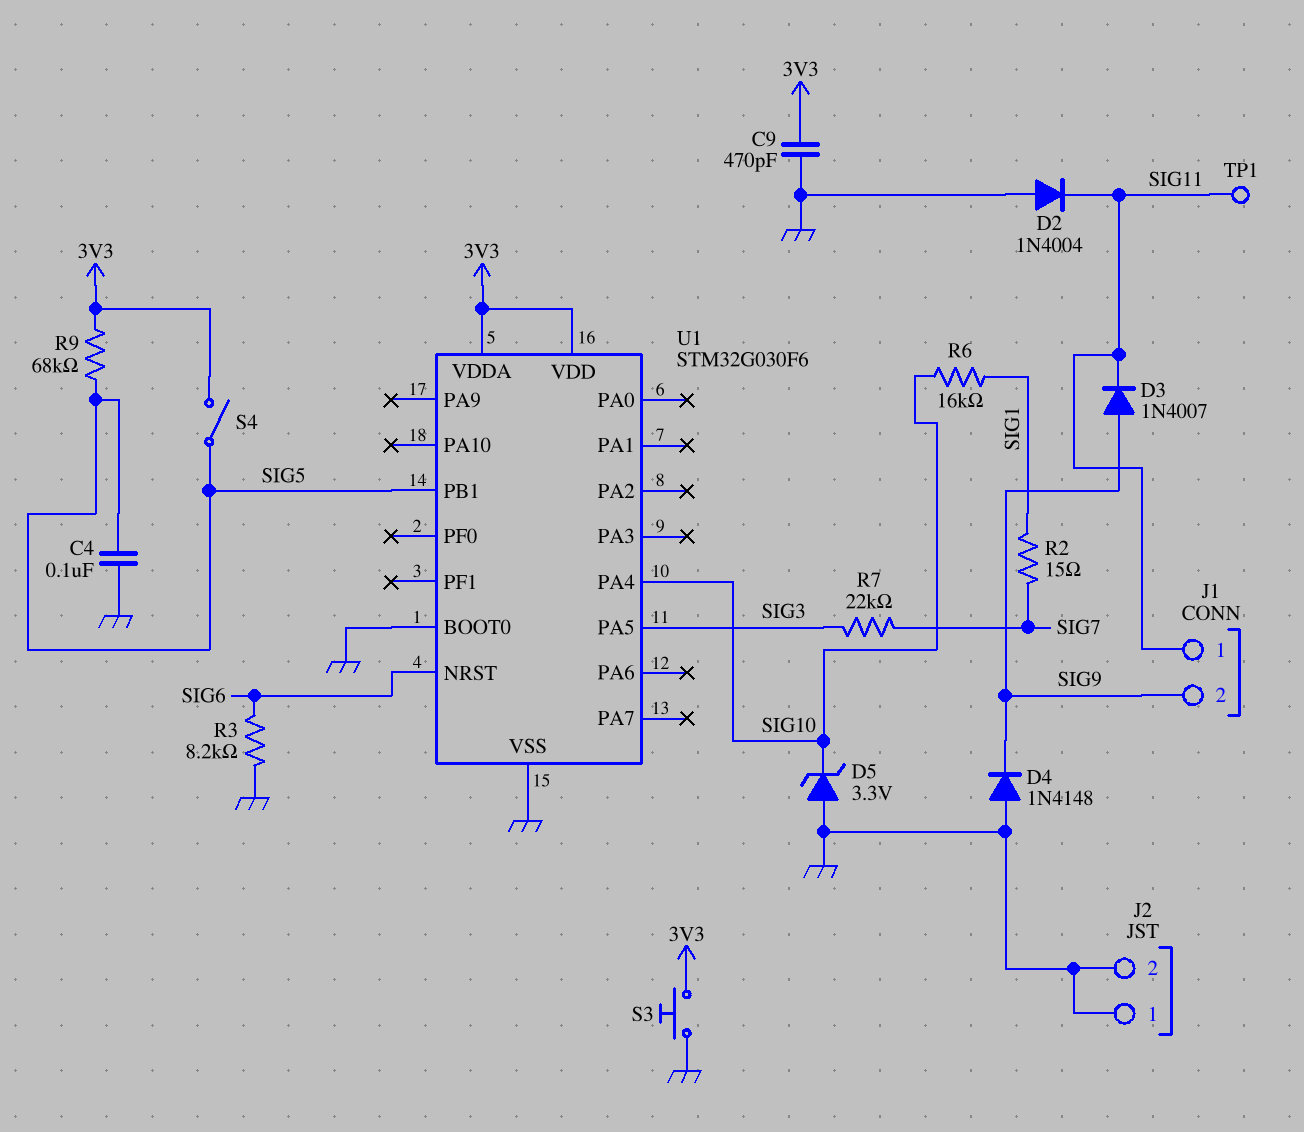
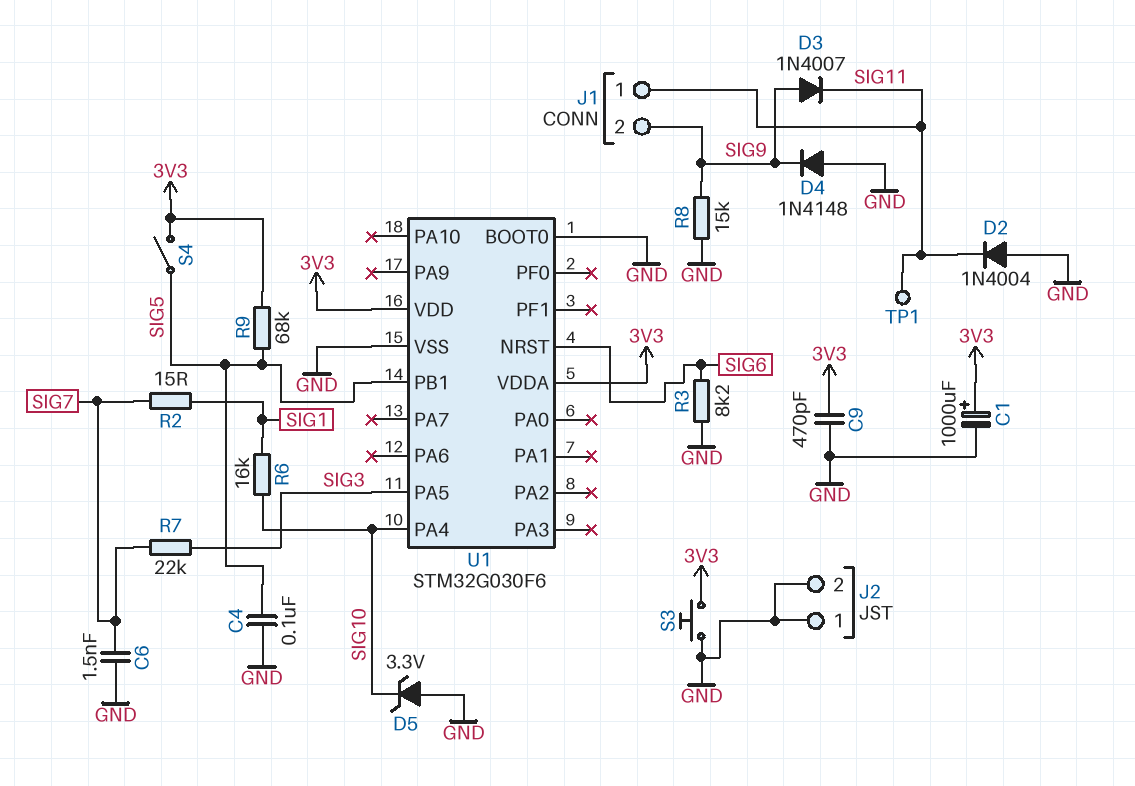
C1: none -> 1000uF (plus 3V3, minus GND)
C6: none -> 1.5nF (GND, SIG7)
R8: none -> 15k (GND, SIG9)

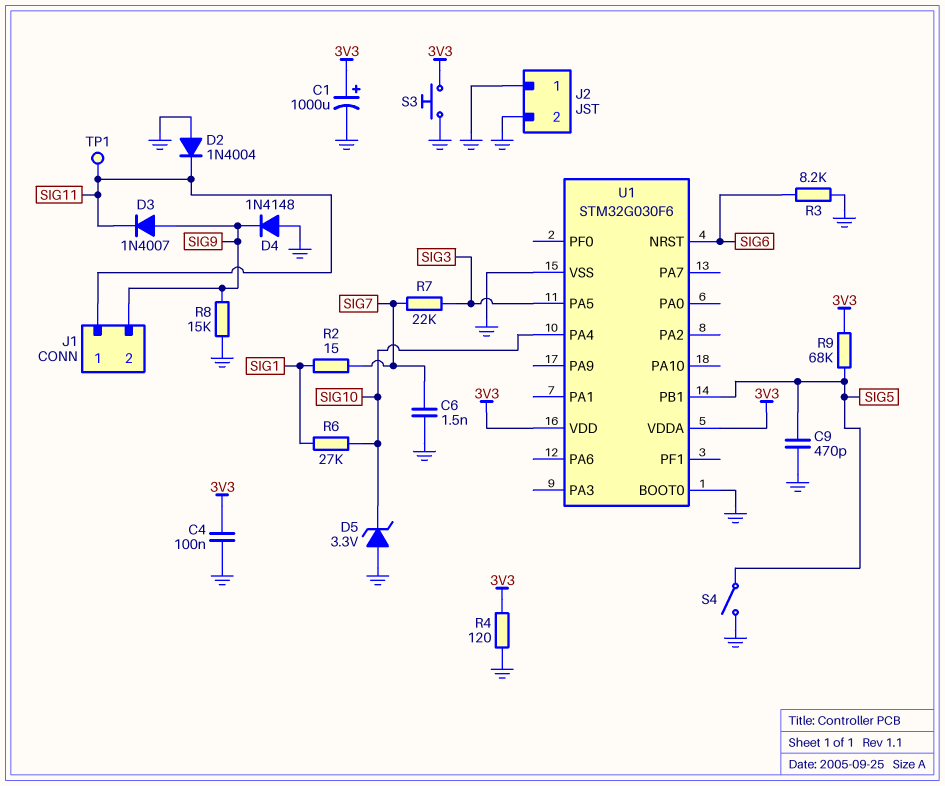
C4: 100nF (GND, SIG5) -> 100nF (3V3, GND)
C9: 470pF (3V3, GND) -> 470pF (GND, SIG5)
R4: none -> 120 (3V3, GND)
R6: 16k (SIG1, SIG10) -> 27k (SIG1, SIG10)
S4: switch (3V3, SIG5) -> switch (GND, SIG5)

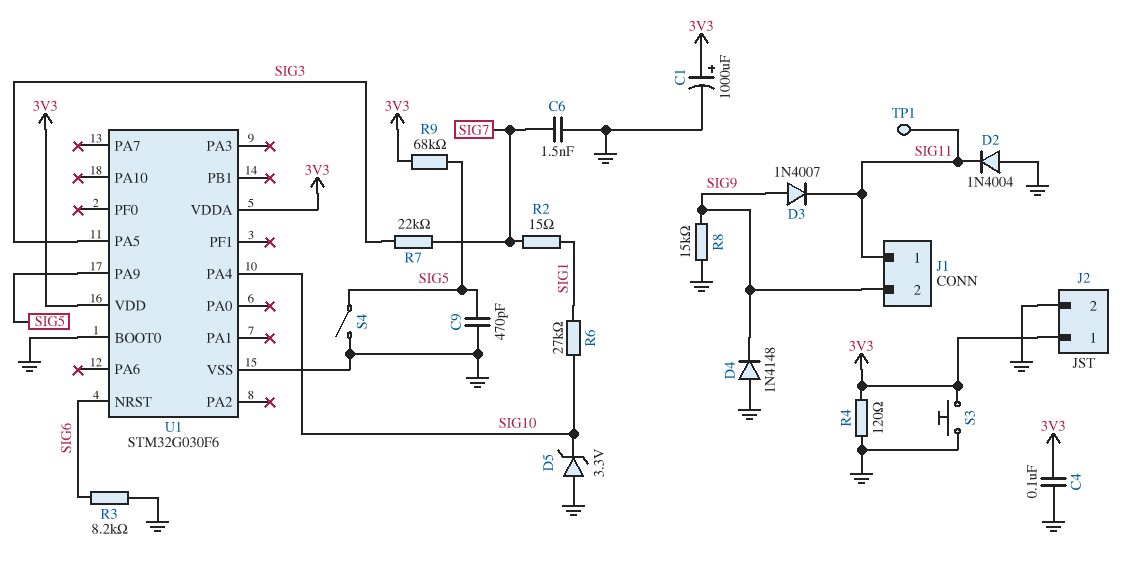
J2 pin 1: GND -> 3V3
U1 pin PA9: none -> SIG5
U1 pin PB1: SIG5 -> none

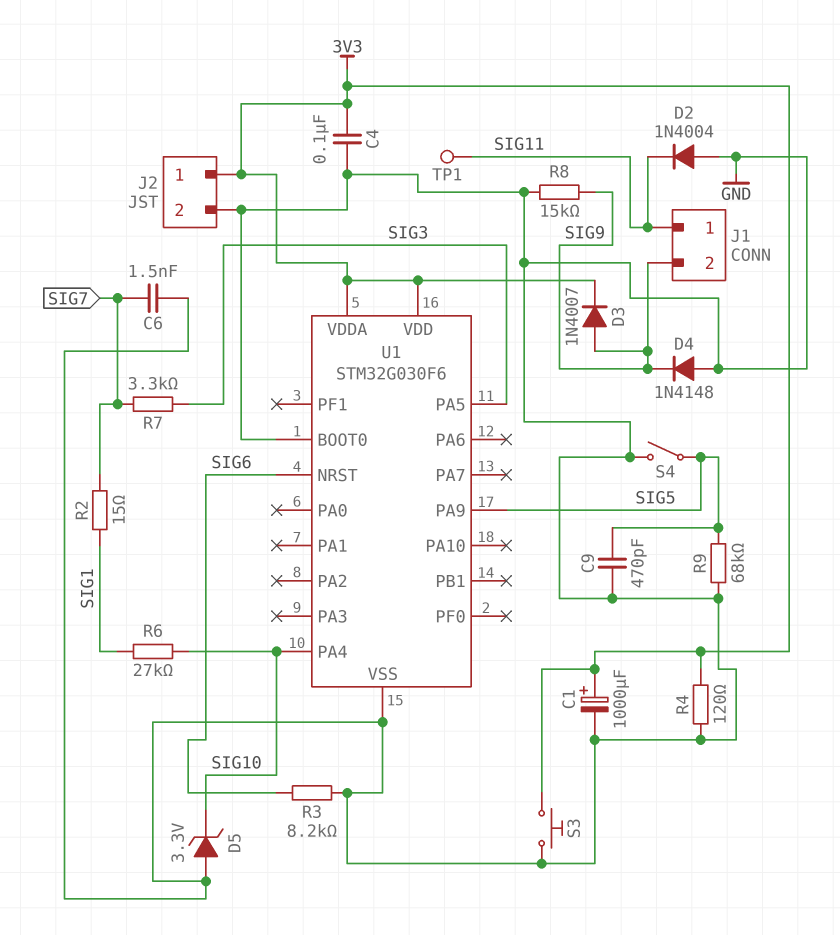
D3: diode 1N4007 (A SIG9, K SIG11) -> diode 1N4007 (A SIG9, K 3V3)
R7: 22k (SIG3, SIG7) -> 3.3k (SIG3, SIG7)
R9: 68k (3V3, SIG5) -> 68k (GND, SIG5)

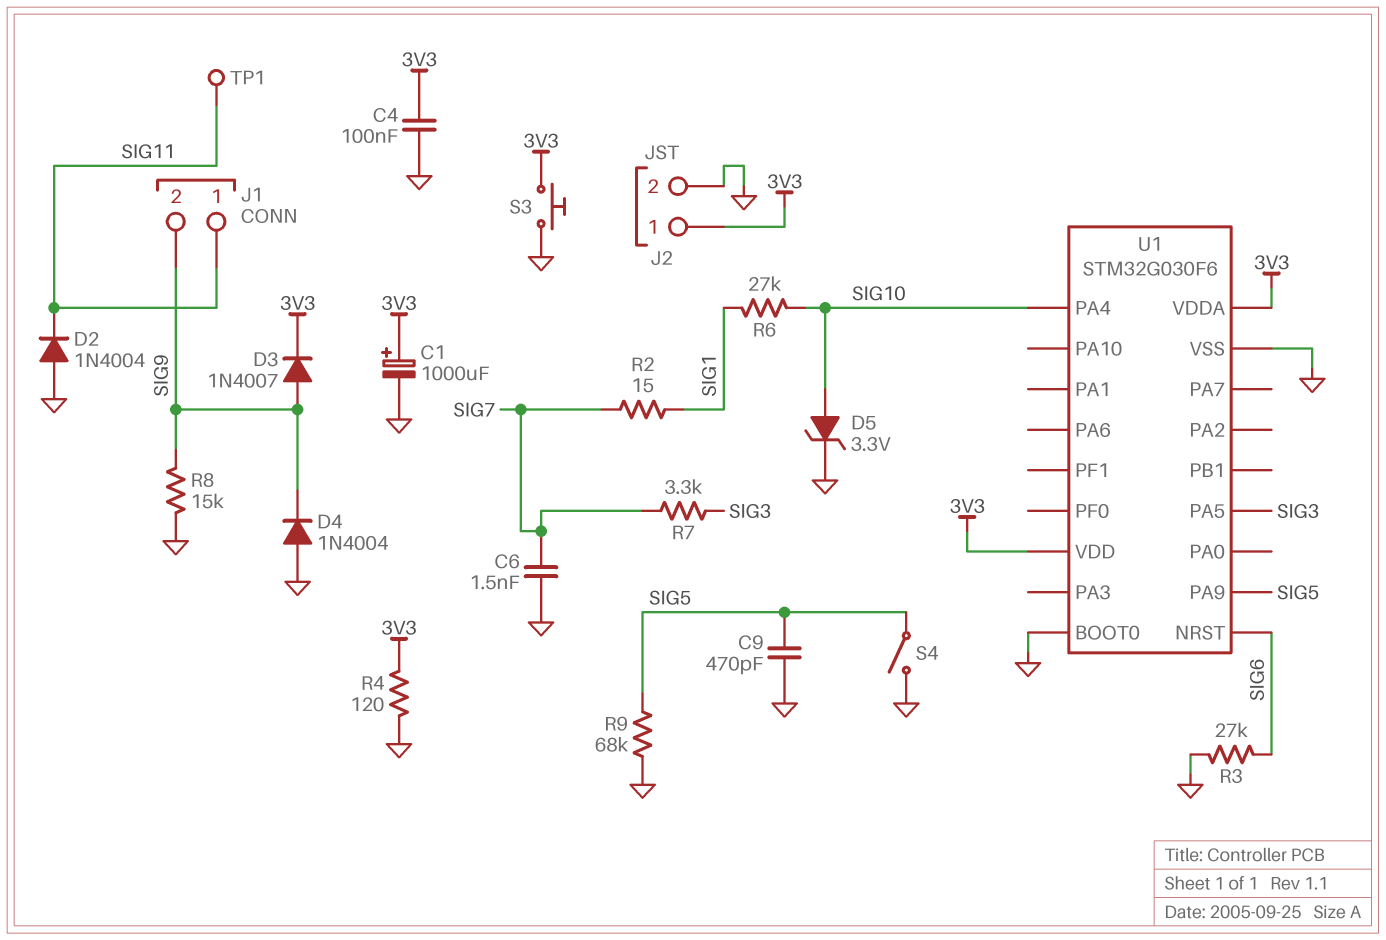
D4: diode 1N4148 (A GND, K SIG9) -> diode 1N4004 (A GND, K SIG9)
D5: zener 3.3V (A GND, K SIG10) -> zener 3.3V (A SIG10, K GND)
R3: 8.2k (GND, SIG6) -> 27k (GND, SIG6)

